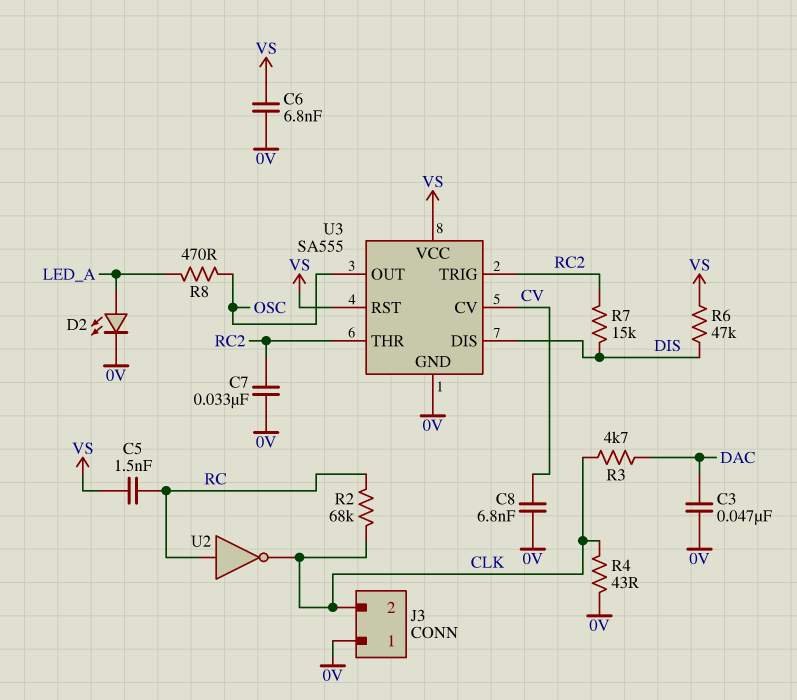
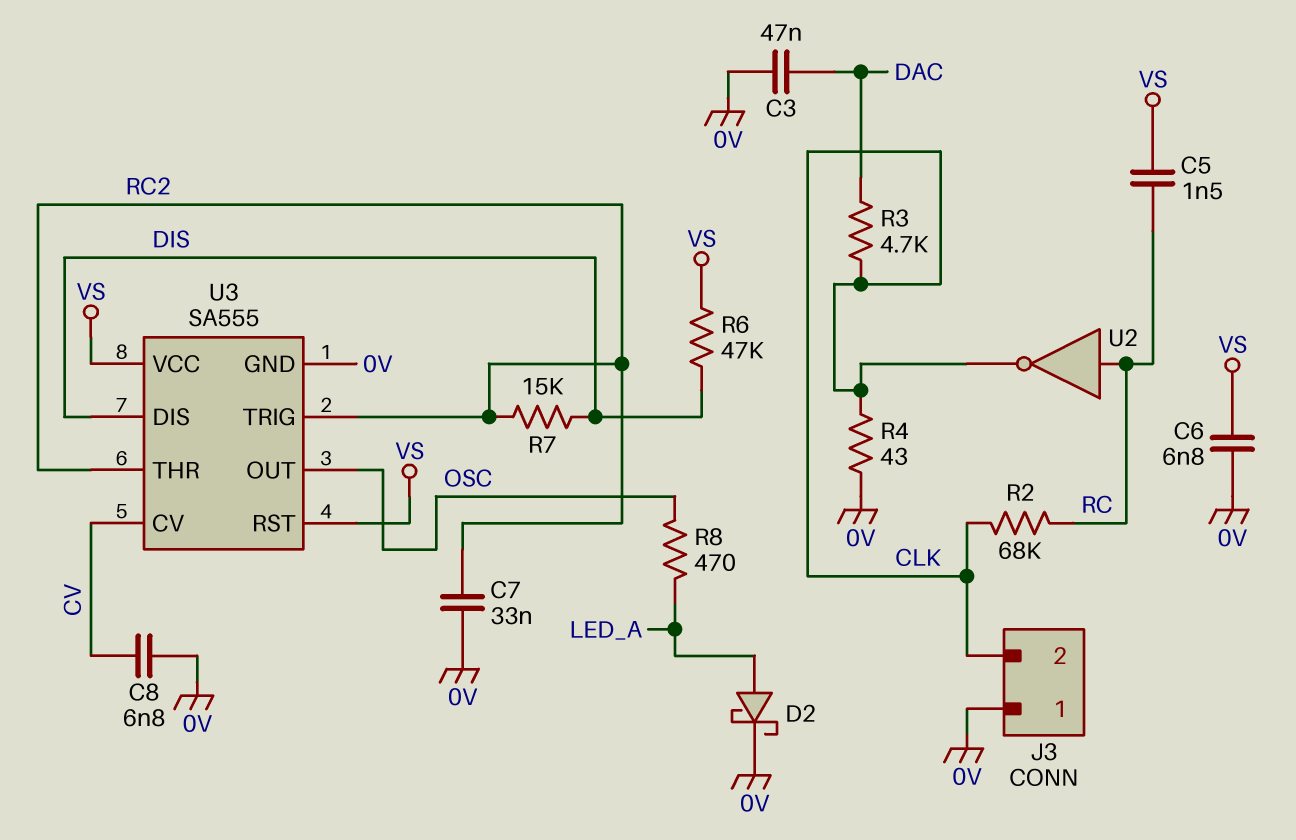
D2: LED (A LED_A, K 0V) -> schottky (A LED_A, K 0V)

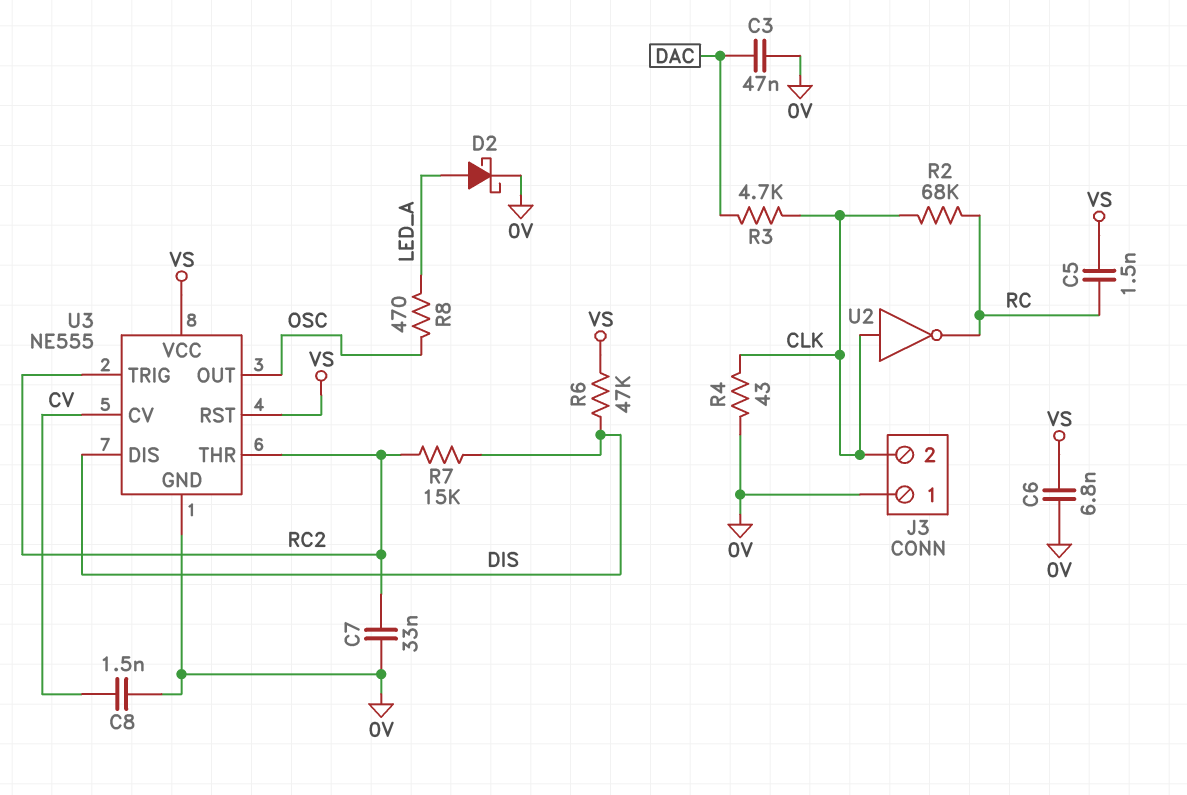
C8: 6.8nF (0V, CV) -> 1.5nF (0V, CV)
U2: NOT (in RC, out CLK) -> NOT (in CLK, out RC)
U3: SA555 -> NE555

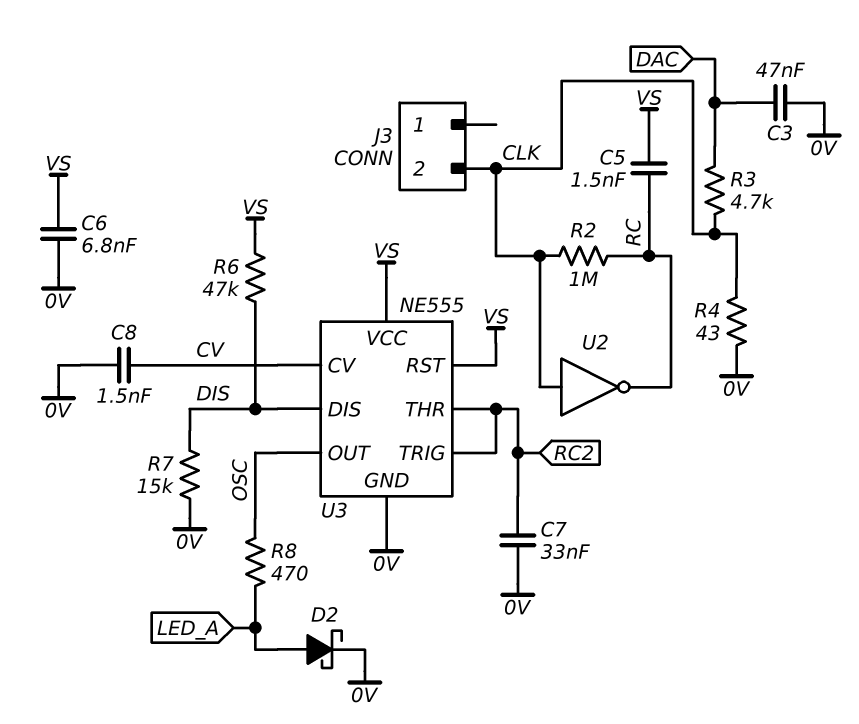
J3 pin 1: 0V -> none
R2: 68k (CLK, RC) -> 1M (CLK, RC)
R7: 15k (DIS, RC2) -> 15k (0V, DIS)

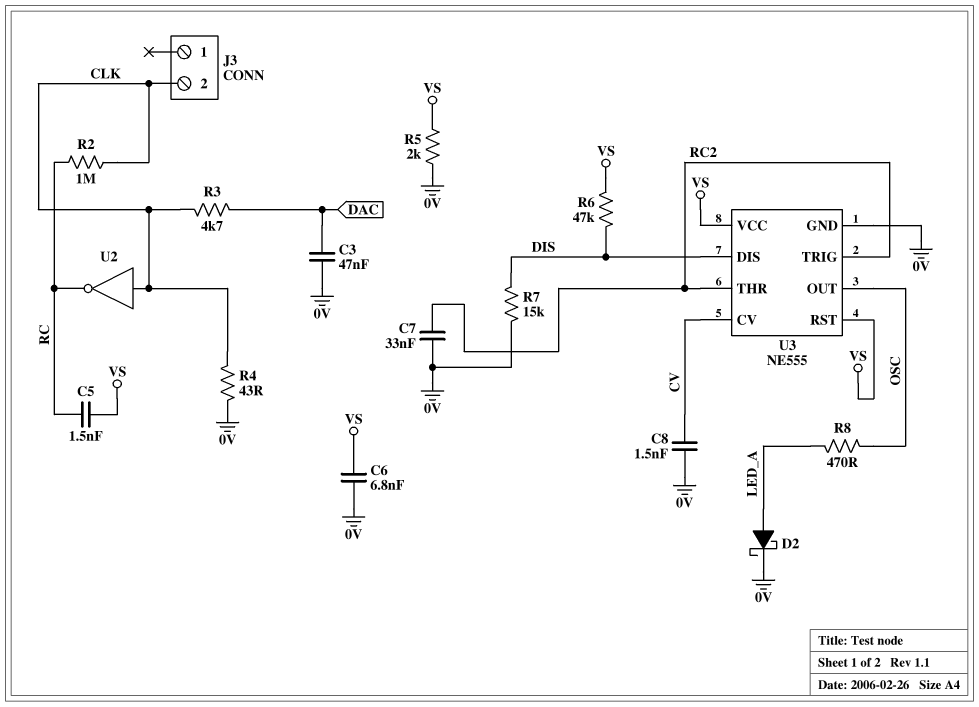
R5: none -> 2k (0V, VS)

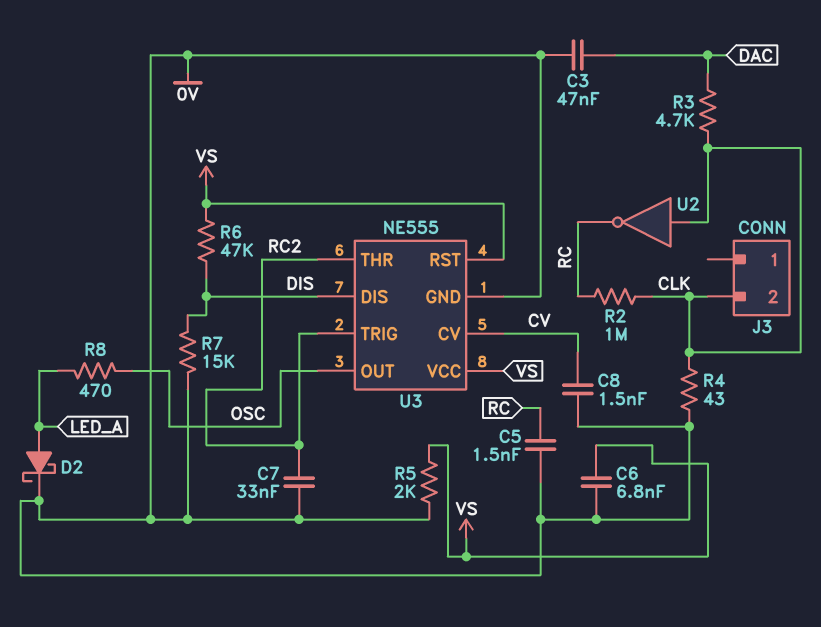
C5: 1.5nF (RC, VS) -> 1.5nF (0V, RC)

